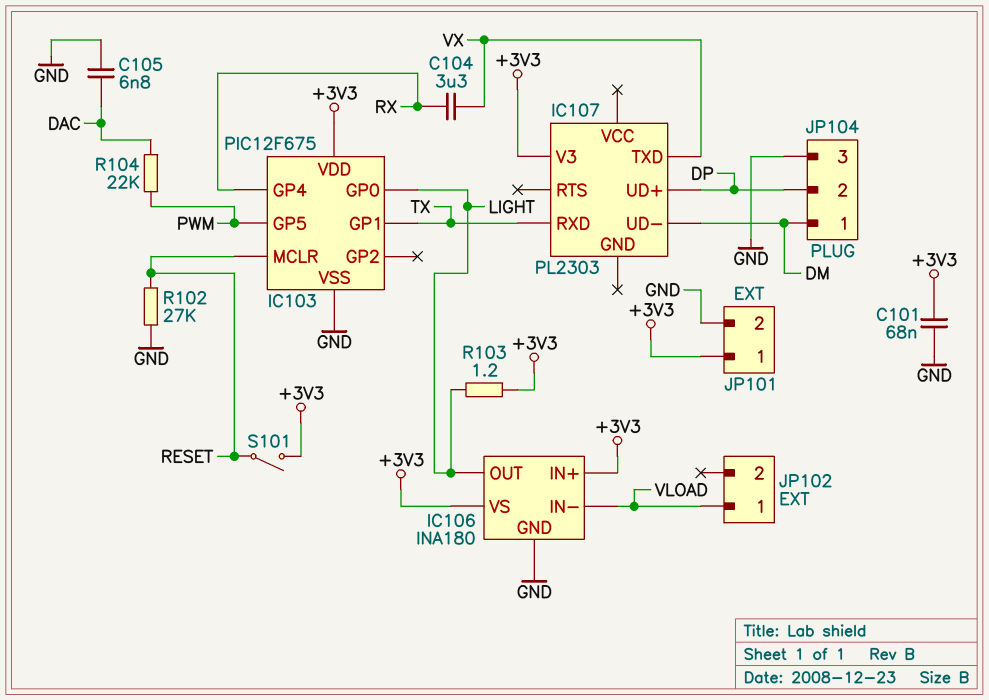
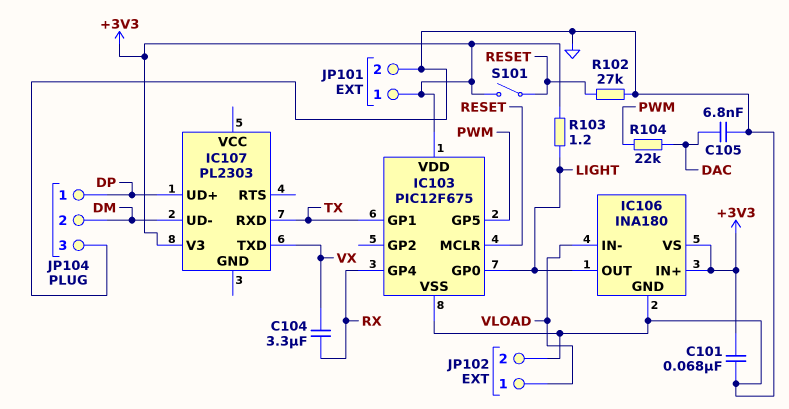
JP102 pin 2: none -> GND
JP104 pin 1: DM -> DP
JP104 pin 2: DP -> DM

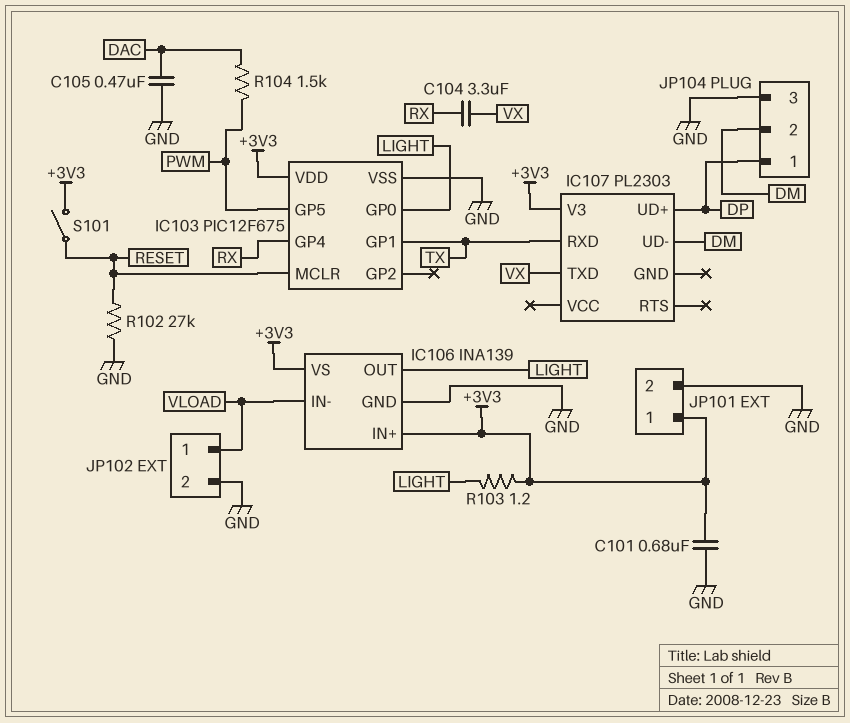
C101: 68nF (+3V3, GND) -> 680nF (+3V3, GND)
C105: 6.8nF (DAC, GND) -> 470nF (DAC, GND)
IC106: INA180 -> INA139
R104: 22k (DAC, PWM) -> 1.5k (DAC, PWM)

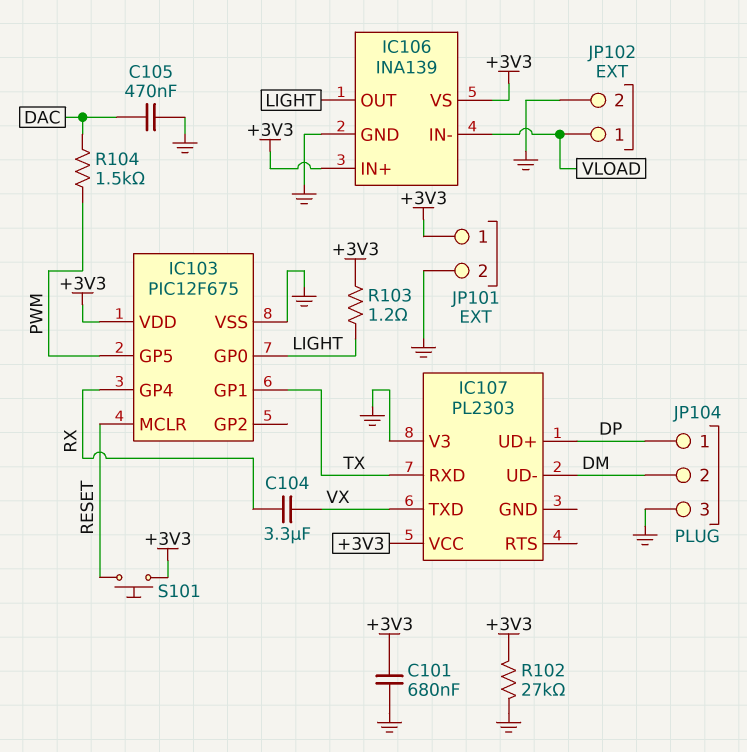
IC107 pin V3: +3V3 -> GND
IC107 pin VCC: none -> +3V3
R102: 27k (GND, RESET) -> 27k (+3V3, GND)
S101: switch (+3V3, RESET) -> button (+3V3, RESET)

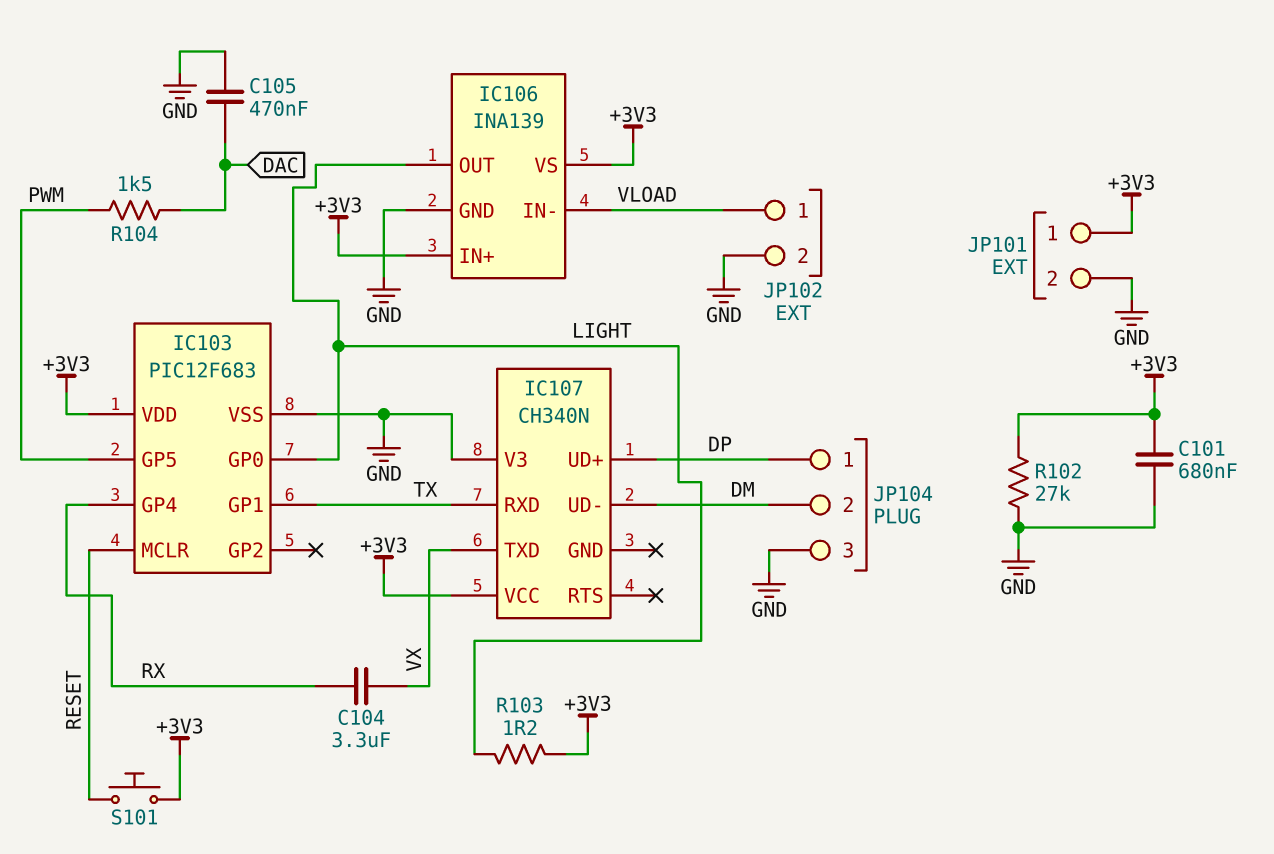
IC103: PIC12F675 -> PIC12F683
IC107: PL2303 -> CH340N

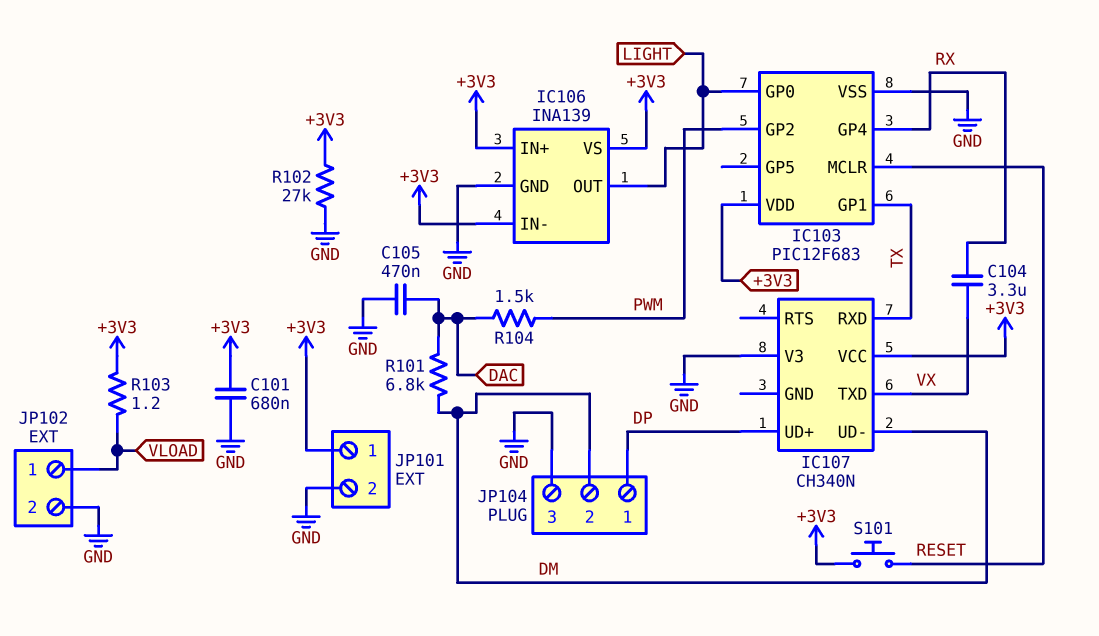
IC103 pin GP2: none -> PWM
IC103 pin GP5: PWM -> none
IC106 pin IN-: VLOAD -> +3V3
R101: none -> 6.8k (DAC, DM)
R103: 1.2 (+3V3, LIGHT) -> 1.2 (+3V3, VLOAD)

